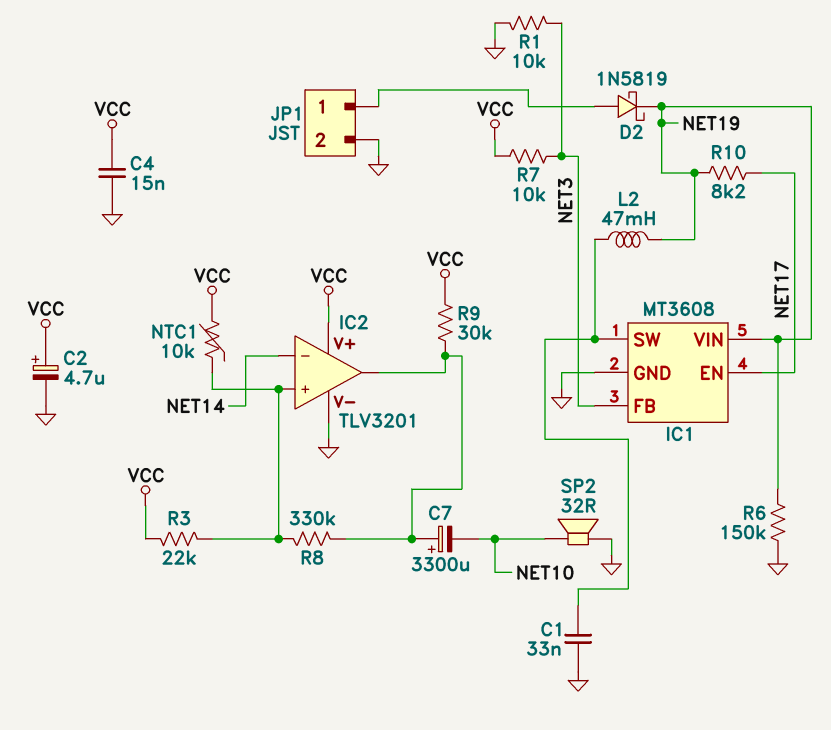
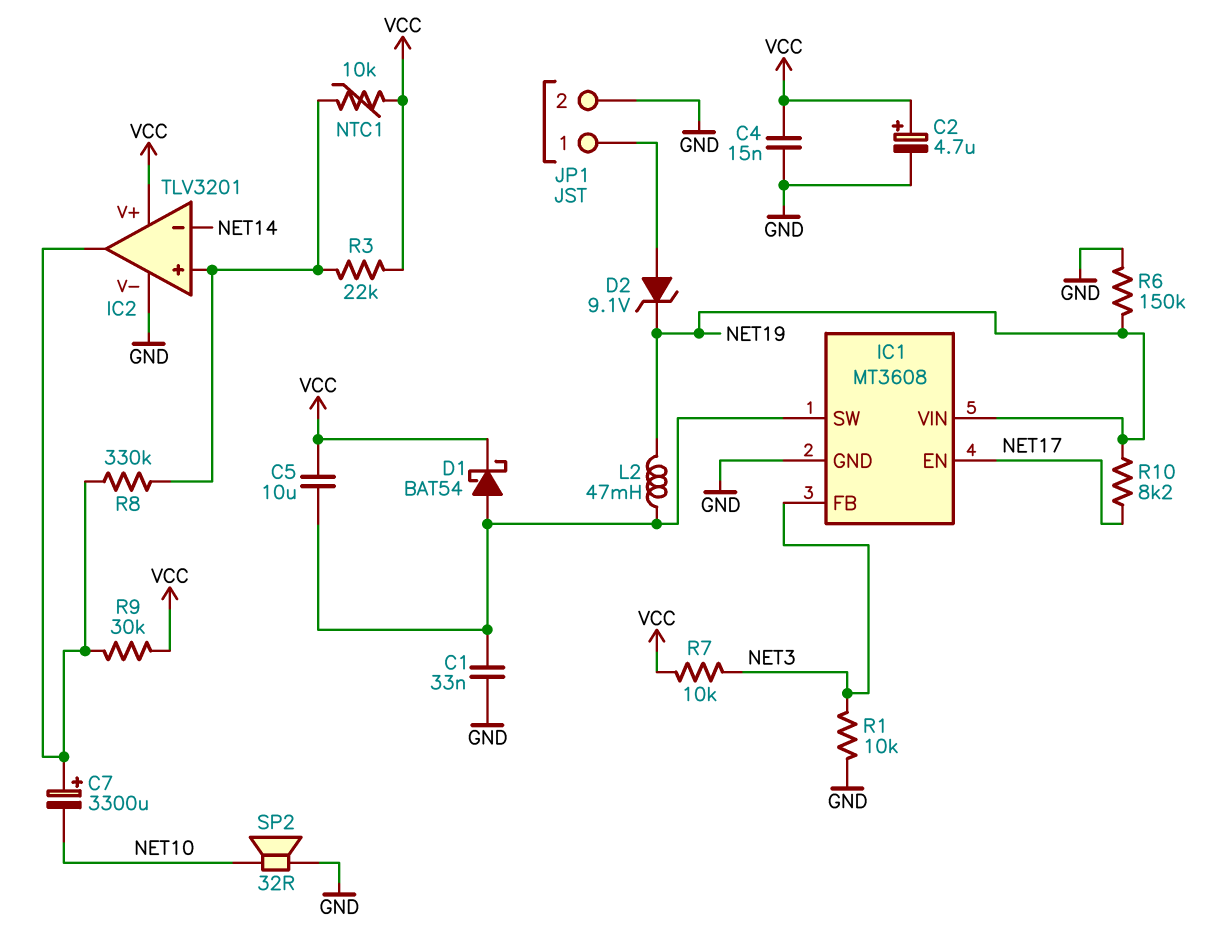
C5: none -> 10uF (IC1/SW, VCC)
D1: none -> schottky BAT54 (A IC1/SW, K VCC)
D2: schottky 1N5819 (A JP1/1, K NET19) -> zener 9.1V (A JP1/1, K NET19)

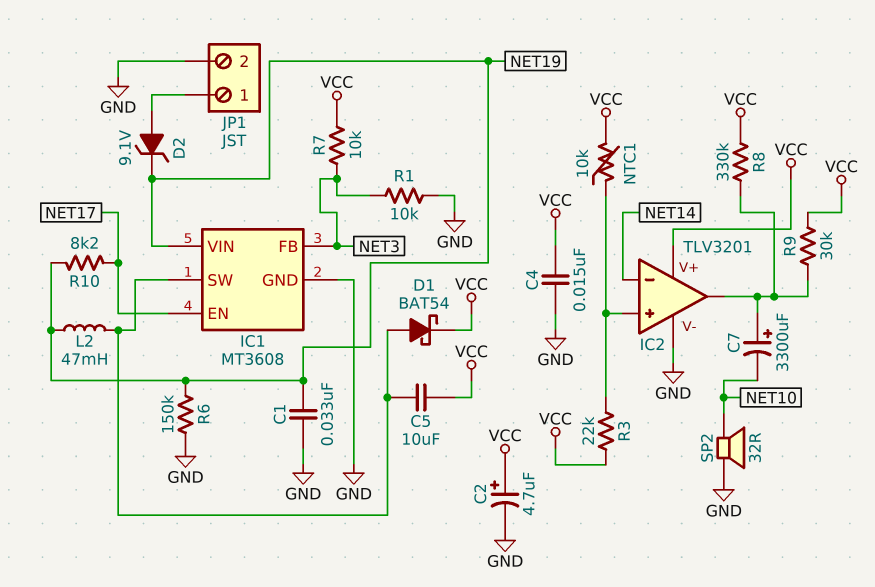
C1: 33nF (GND, IC1/SW) -> 33nF (GND, NET19)
R8: 330k (IC2/in+, IC2/out) -> 330k (IC2/out, VCC)

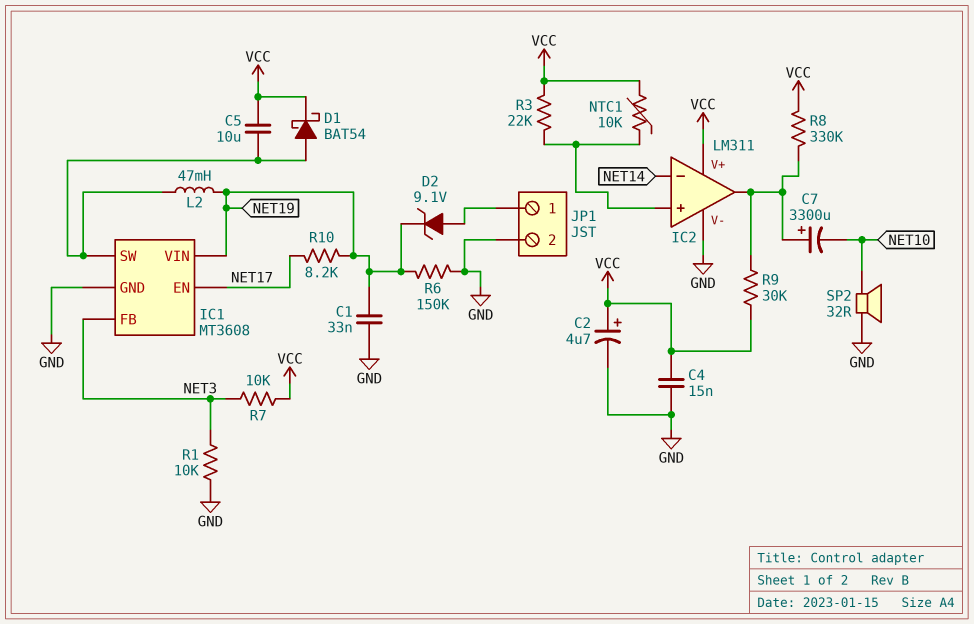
IC2: TLV3201 -> LM311

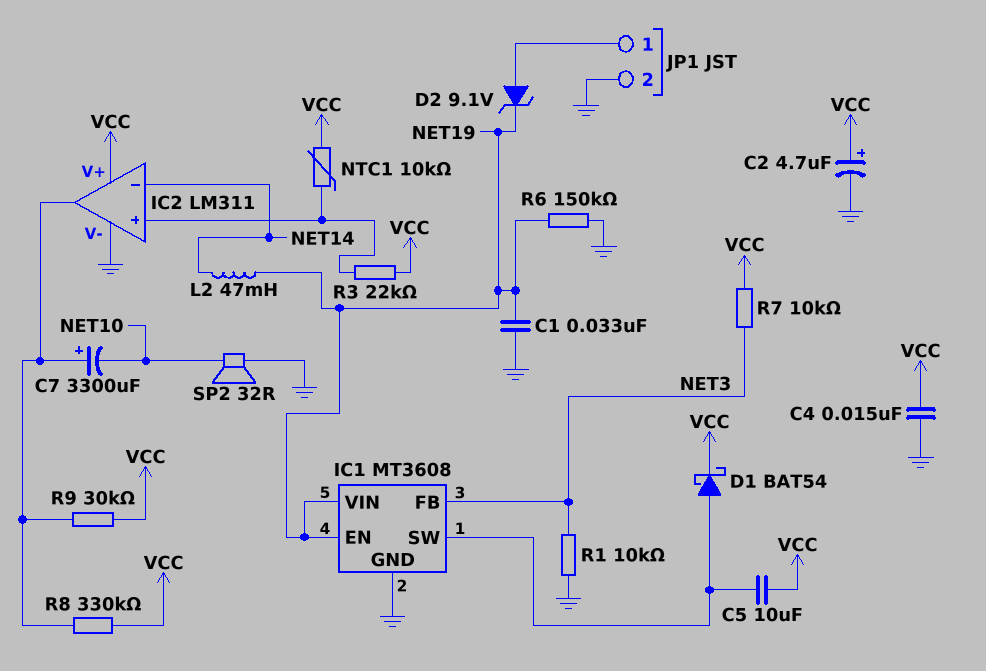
IC1 pin EN: NET17 -> NET19
L2: 47mH (IC1/SW, NET19) -> 47mH (NET14, NET19)
R10: 8.2k (NET17, NET19) -> none

